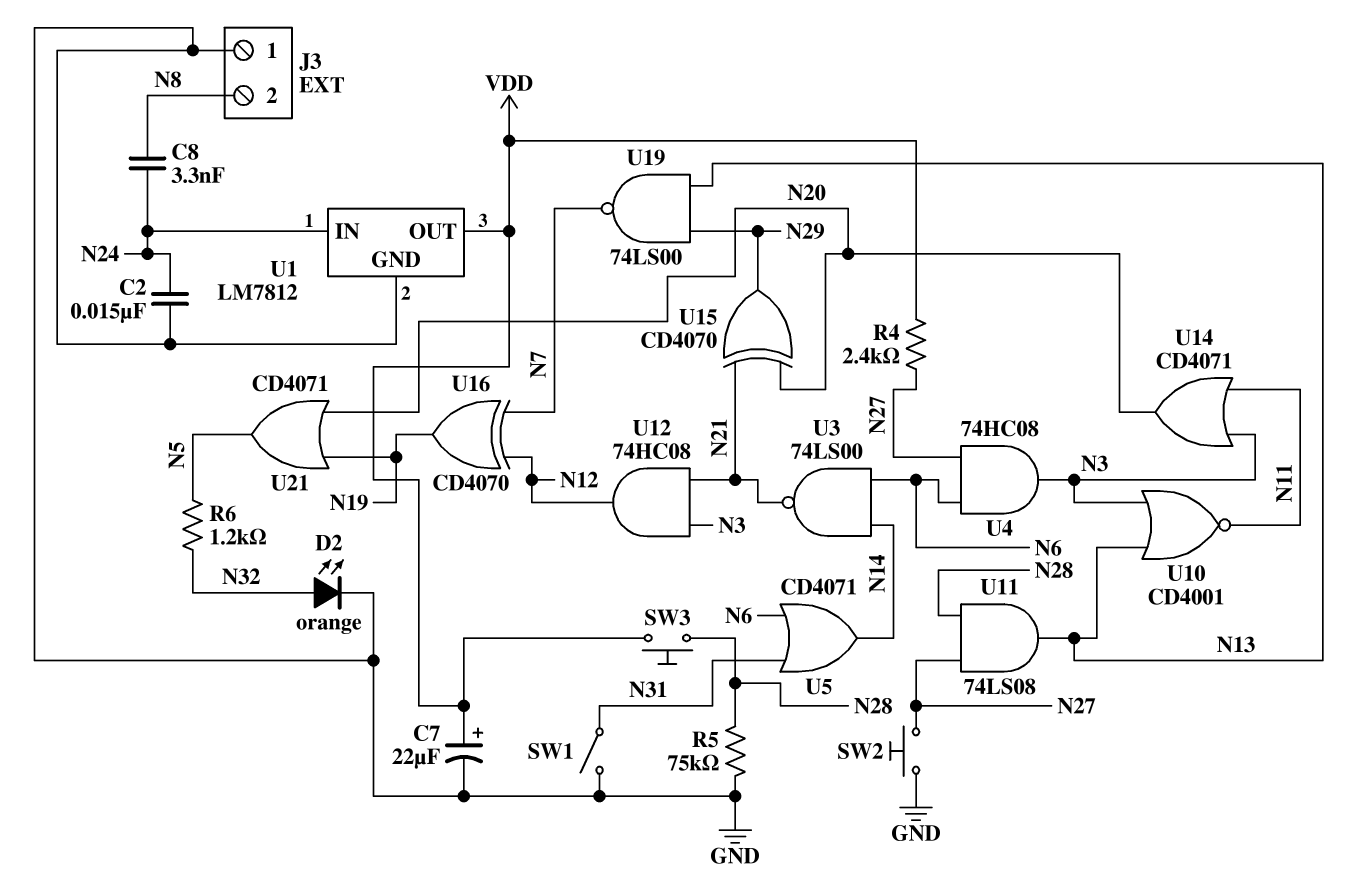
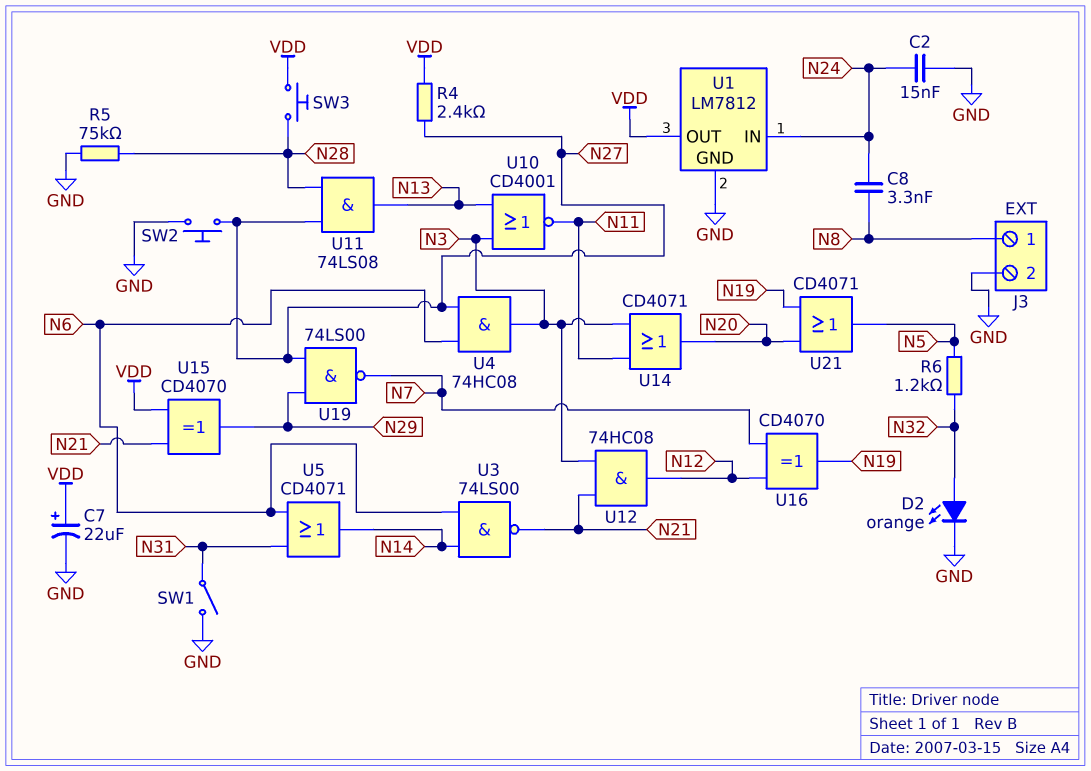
J3 pin 1: GND -> N8
J3 pin 2: N8 -> GND
U15: XOR CD4070 (in N20, in N21, out N29) -> XOR CD4070 (in N21, in VDD, out N29)
U19: NAND 74LS00 (in N13, in N29, out N7) -> NAND 74LS00 (in N27, in N29, out N7)

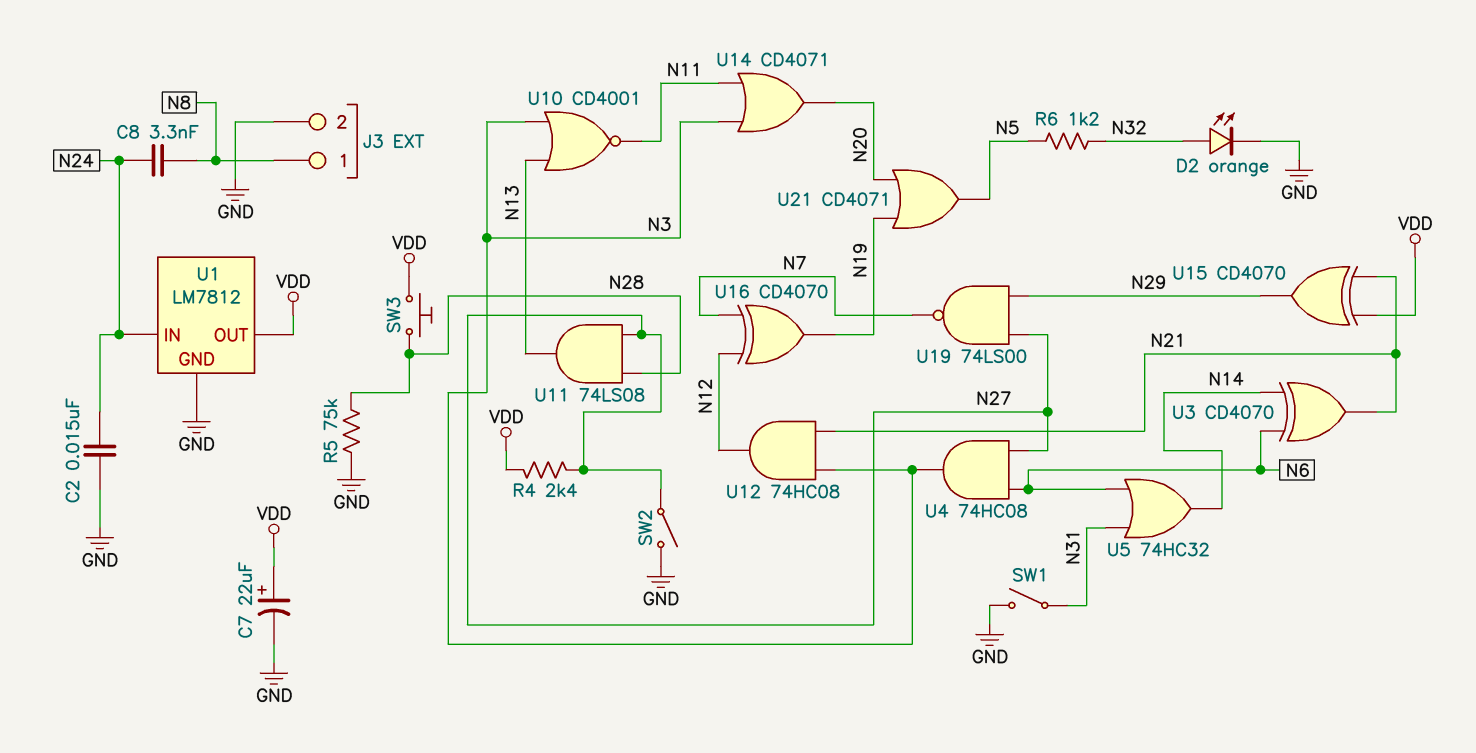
SW2: button (GND, N27) -> switch (GND, N27)
U3: NAND 74LS00 (in N6, in N14, out N21) -> XOR CD4070 (in N6, in N14, out N21)
U5: OR CD4071 (in N6, in N31, out N14) -> OR 74HC32 (in N6, in N31, out N14)

